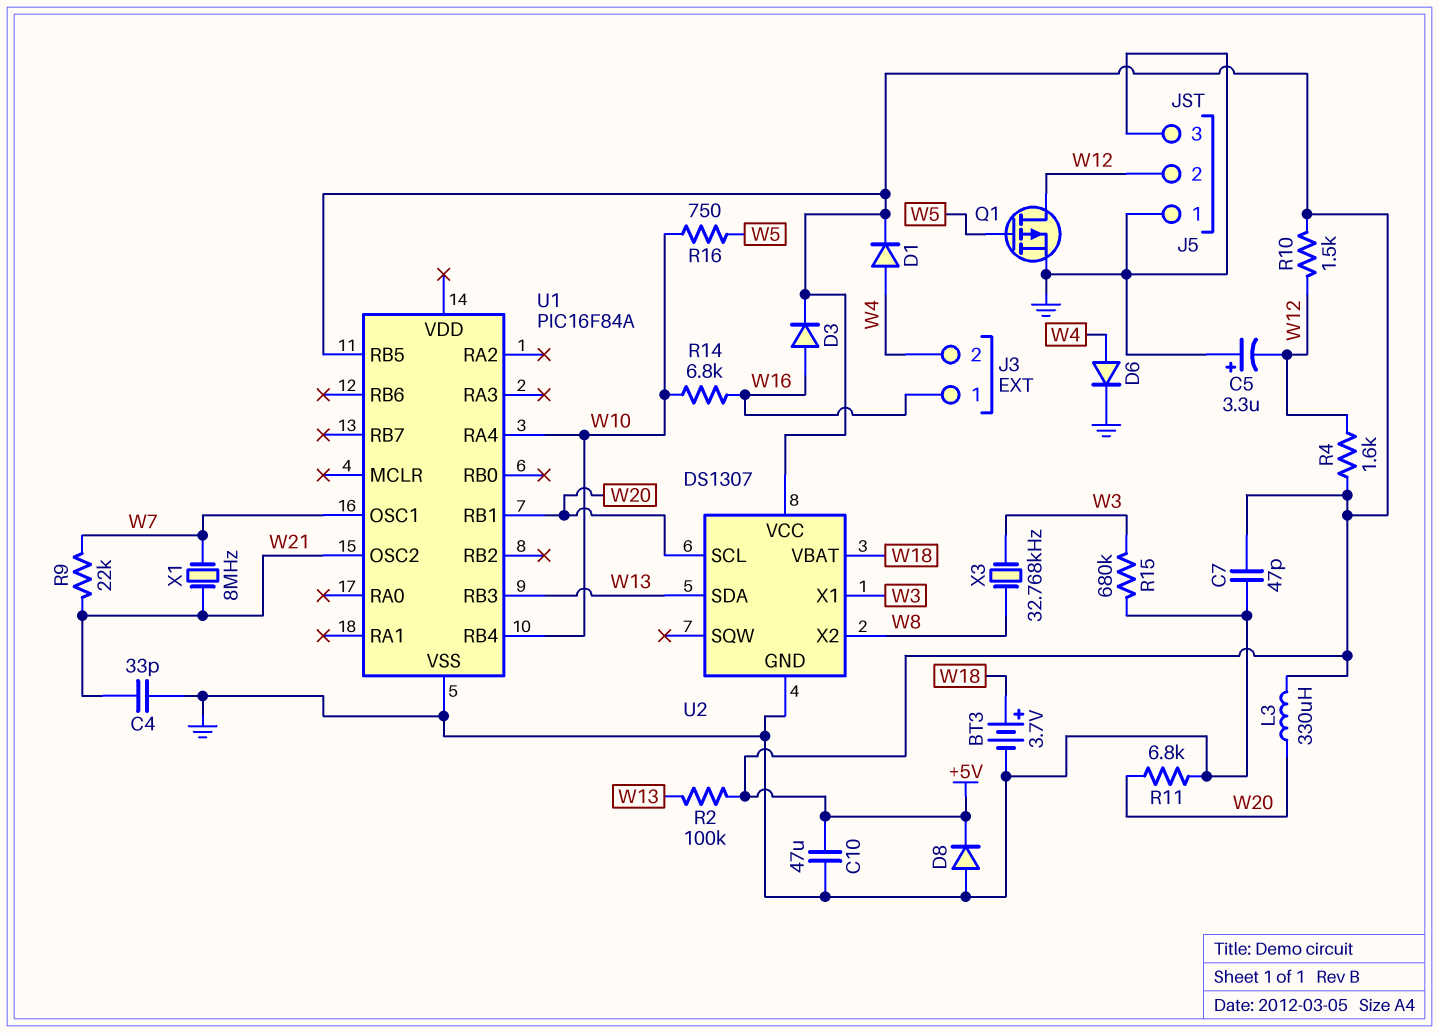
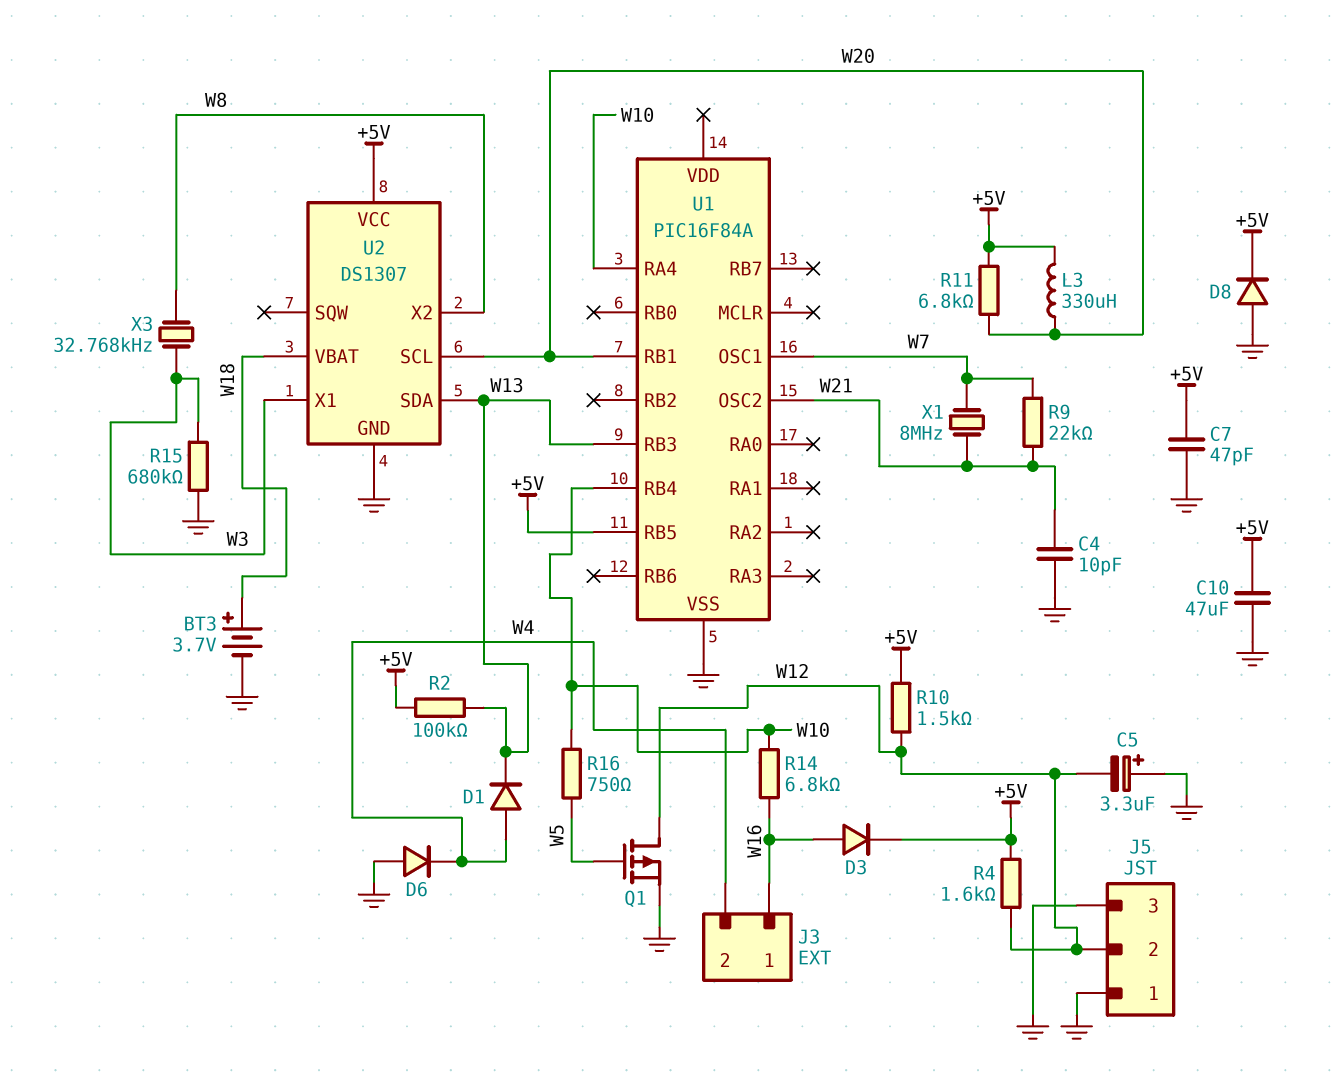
C4: 33pF (GND, W21) -> 10pF (GND, W21)
D1: diode (A W4, K +5V) -> diode (A W4, K W13)
D6: diode (A W4, K GND) -> diode (A GND, K W4)
R11: 6.8k (GND, W20) -> 6.8k (+5V, W20)

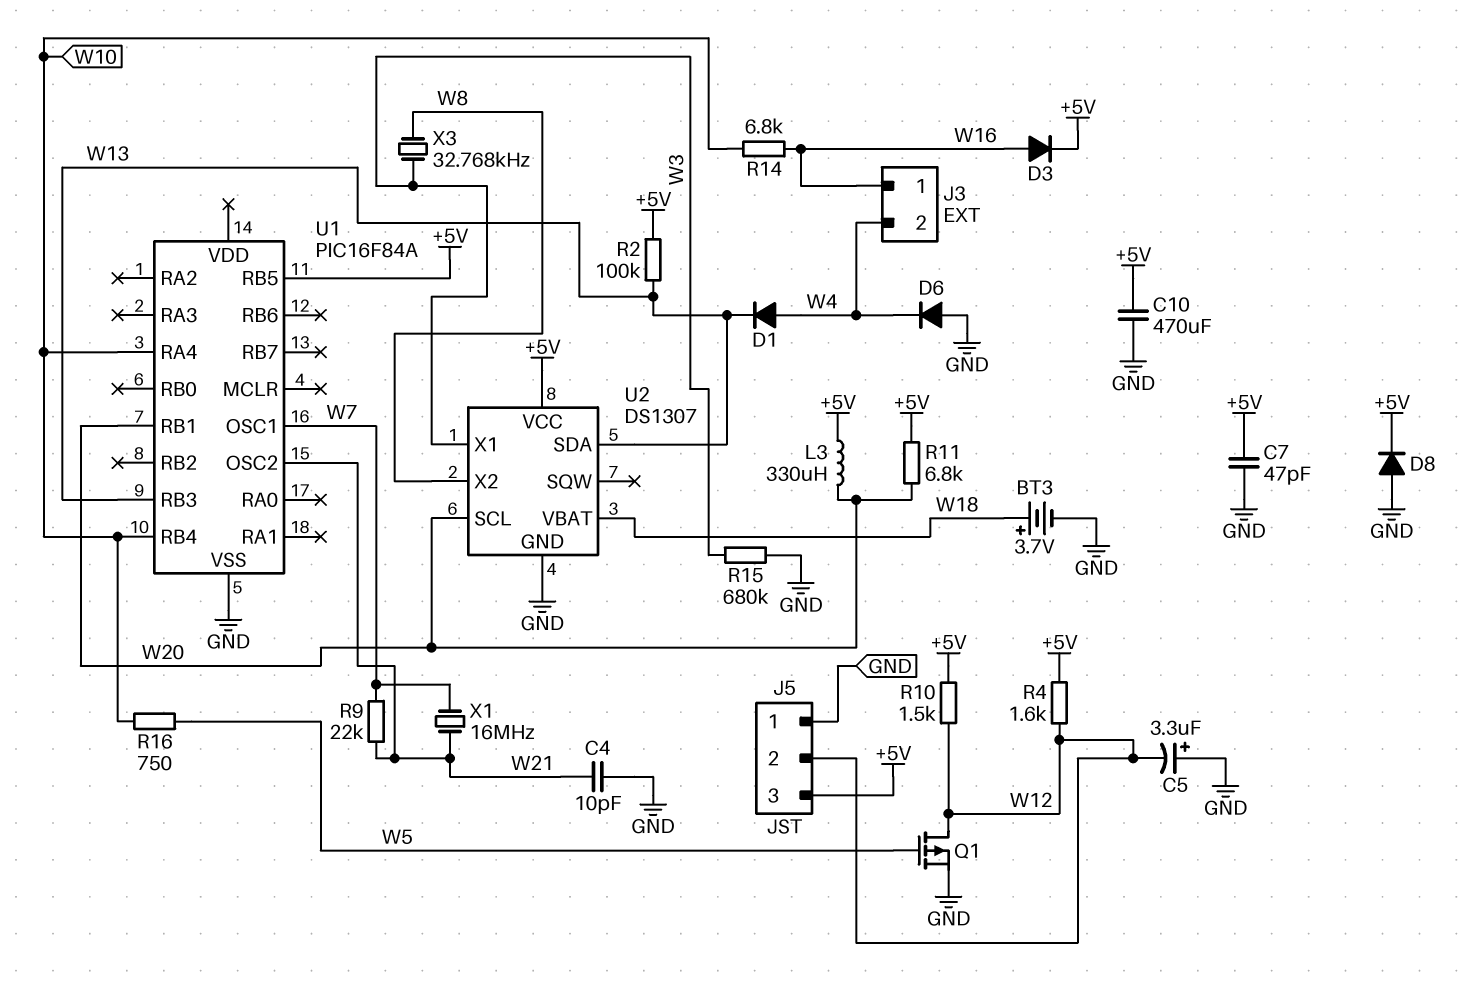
C10: 47uF (+5V, GND) -> 470uF (+5V, GND)
J5 pin 3: GND -> +5V
X1: 8MHz (W7, W21) -> 16MHz (W7, W21)

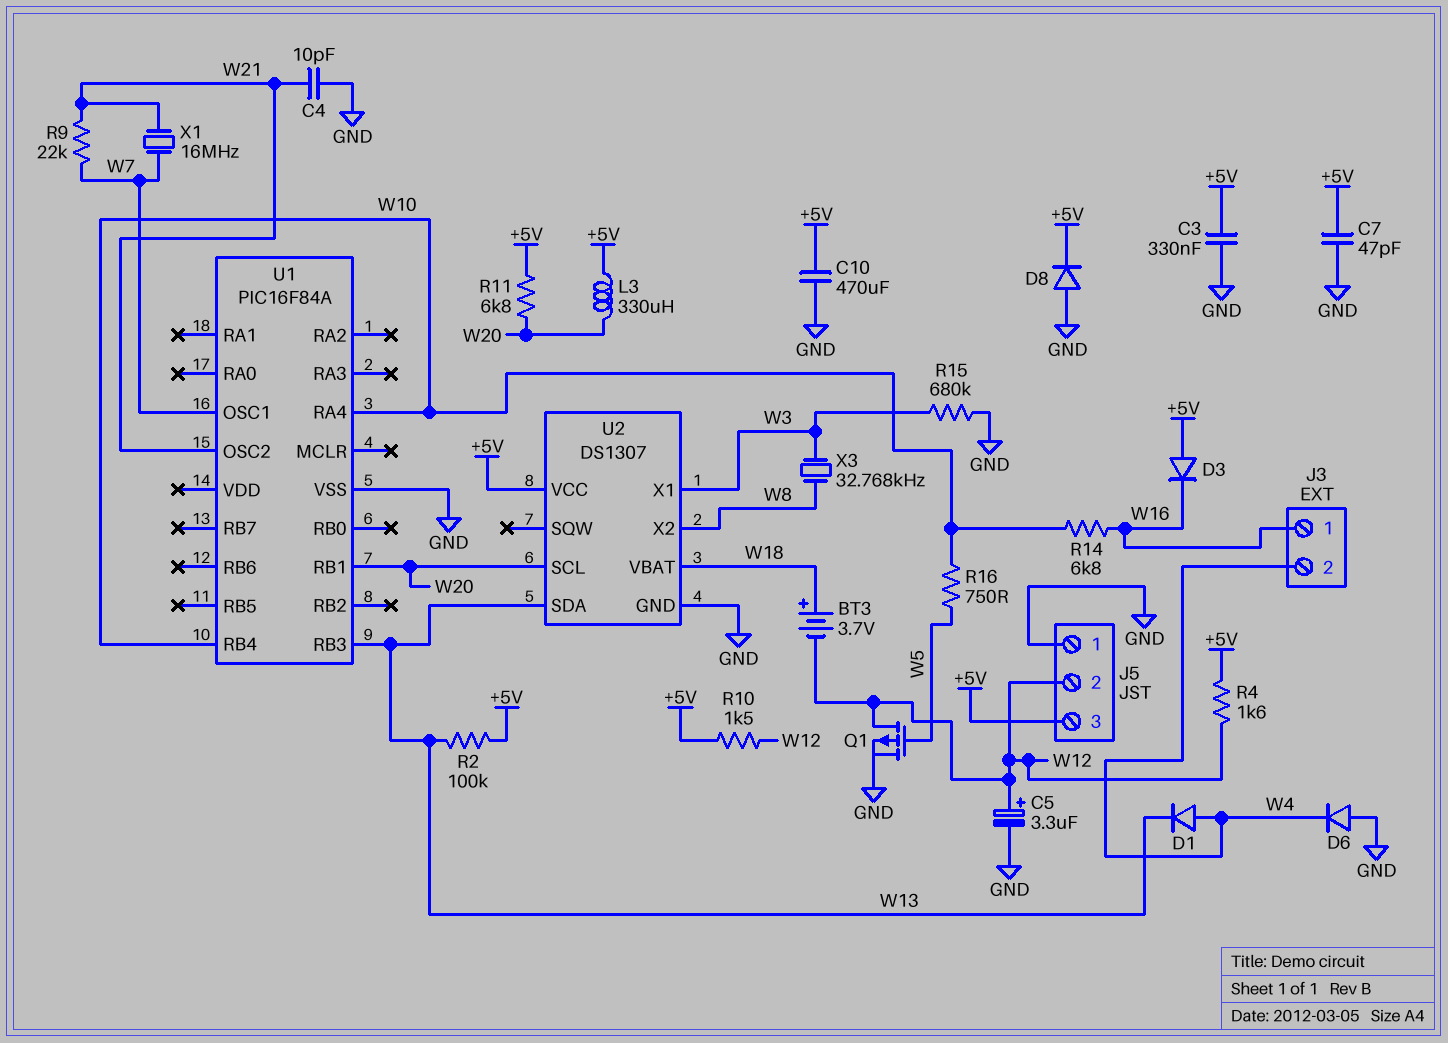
BT3: 3.7V (plus W18, minus GND) -> 3.7V (plus W18, minus W12)
C3: none -> 330nF (+5V, GND)
C5: 3.3uF (plus GND, minus W12) -> 3.3uF (plus W12, minus GND)
D3: diode (A W16, K +5V) -> diode (A +5V, K W16)
U1 pin RB5: +5V -> none

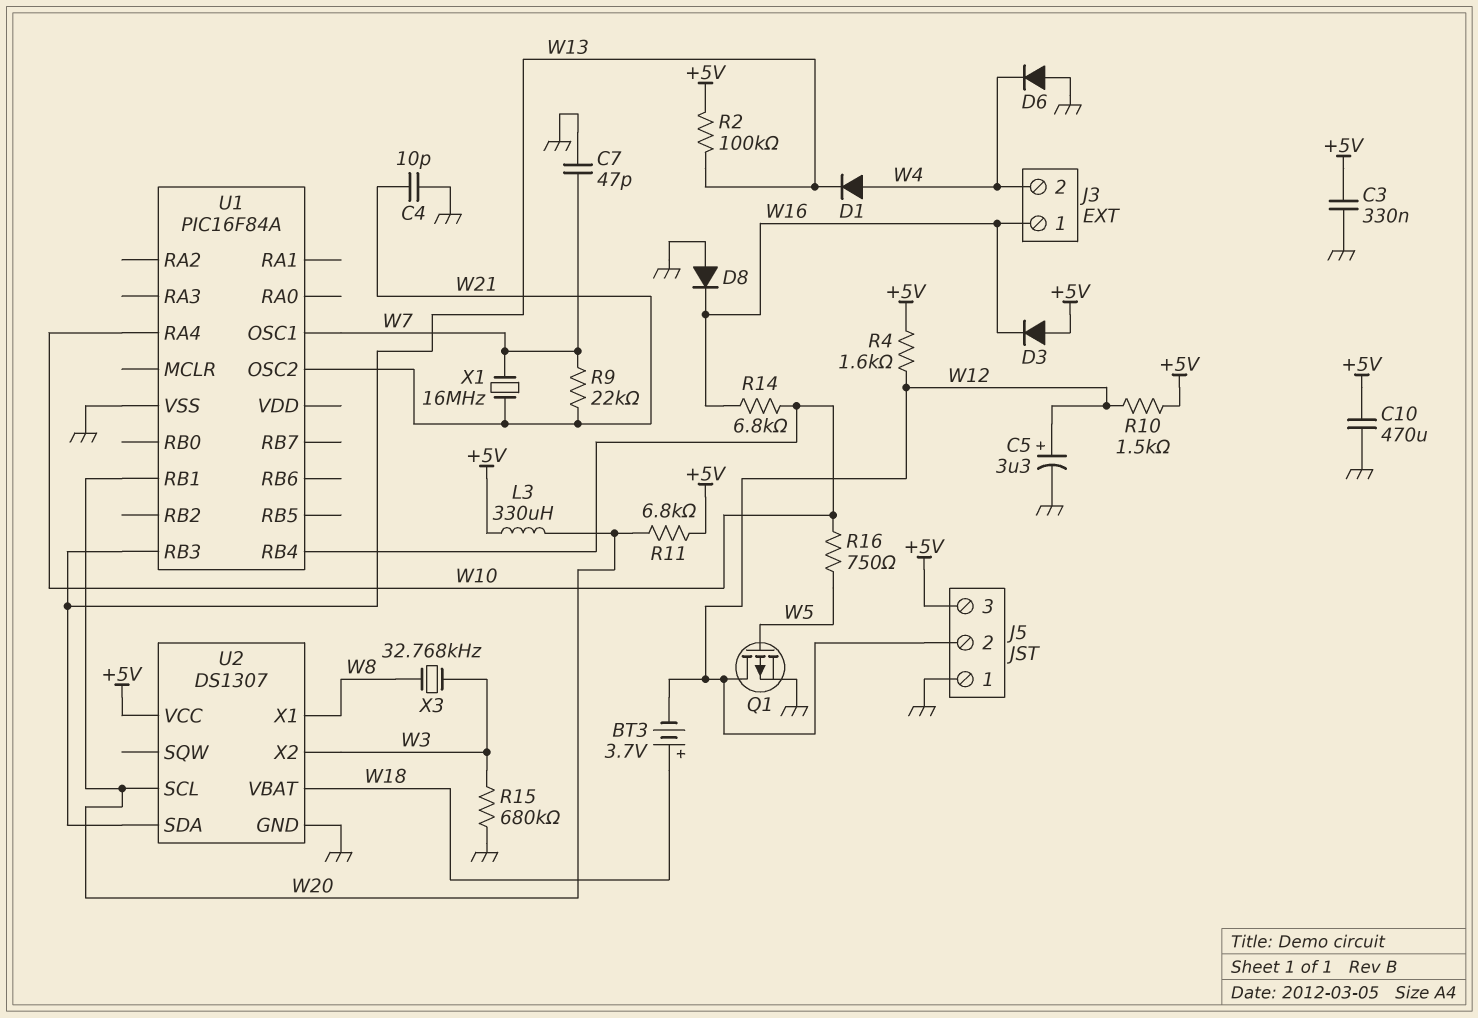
C7: 47pF (+5V, GND) -> 47pF (GND, W7)
D8: diode (A GND, K +5V) -> diode (A GND, K W16)
U2 pin X1: W3 -> W8
U2 pin X2: W8 -> W3

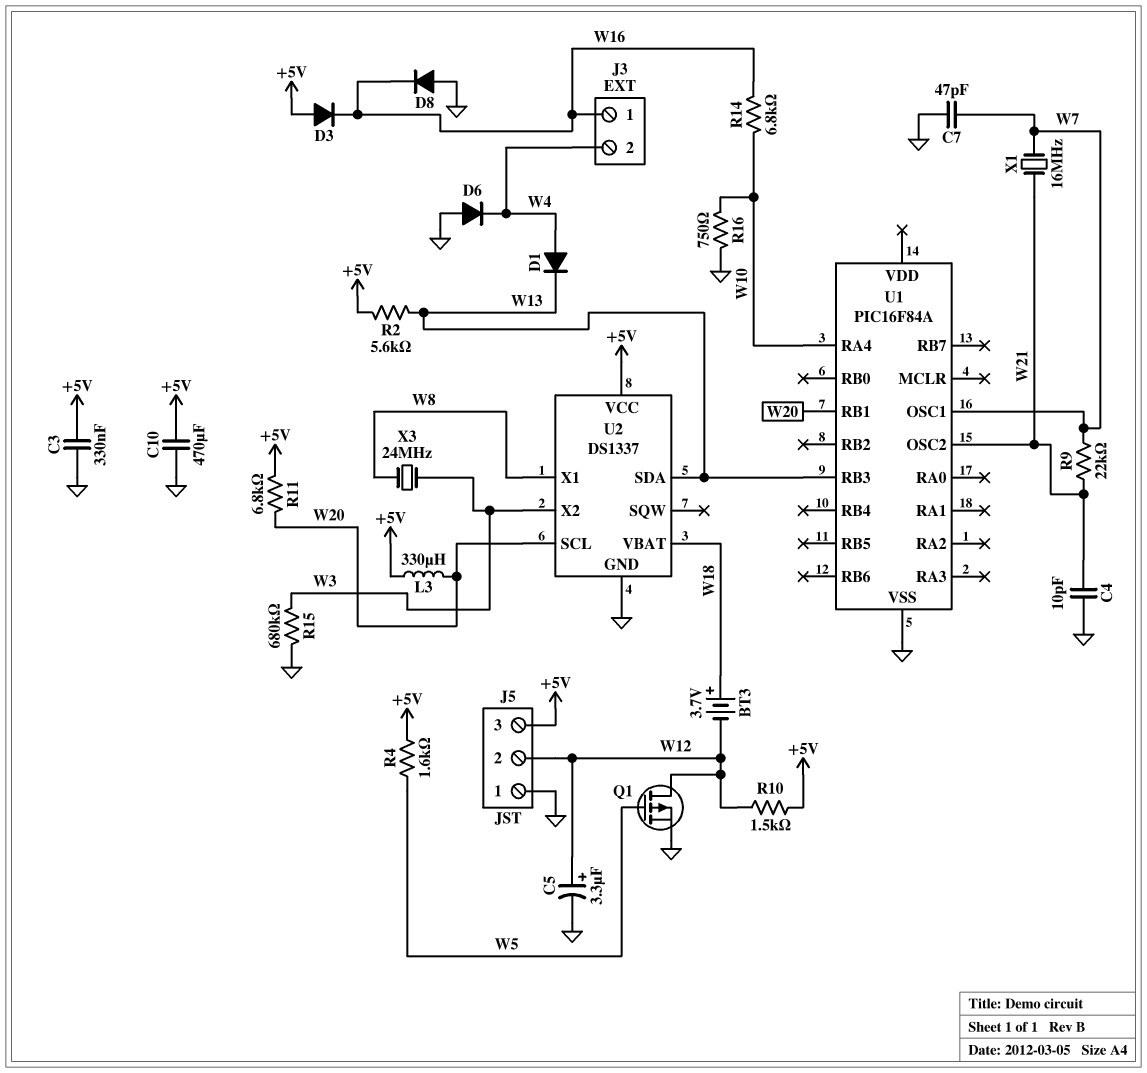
R2: 100k (+5V, W13) -> 5.6k (+5V, W13)
R4: 1.6k (+5V, W12) -> 1.6k (+5V, W5)
R16: 750 (W5, W10) -> 750 (GND, W10)
U1 pin RB4: W10 -> none
U2: DS1307 -> DS1337
X3: 32.768kHz (W3, W8) -> 24MHz (W3, W8)

